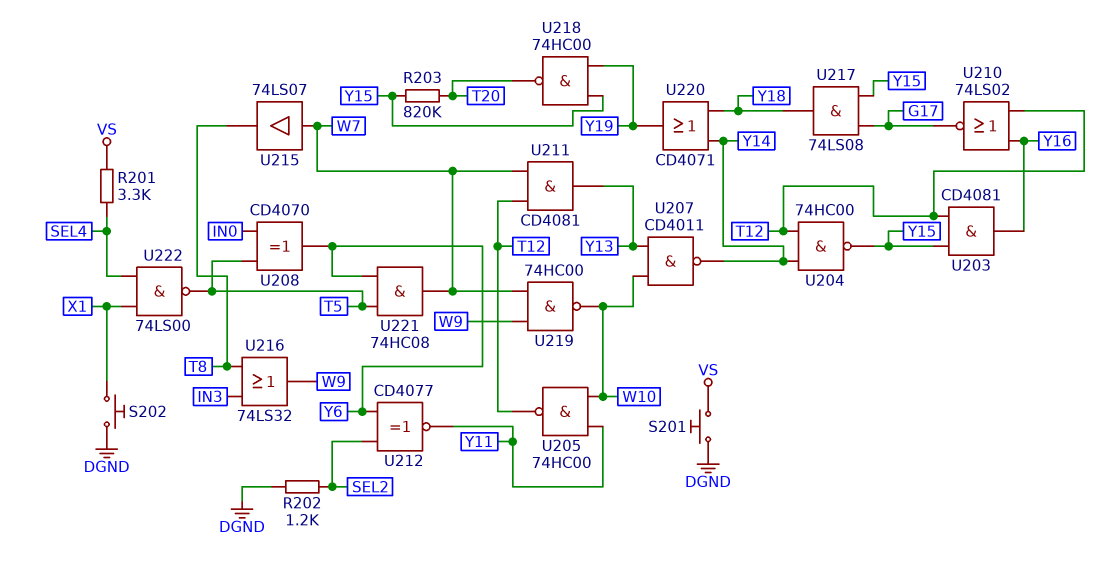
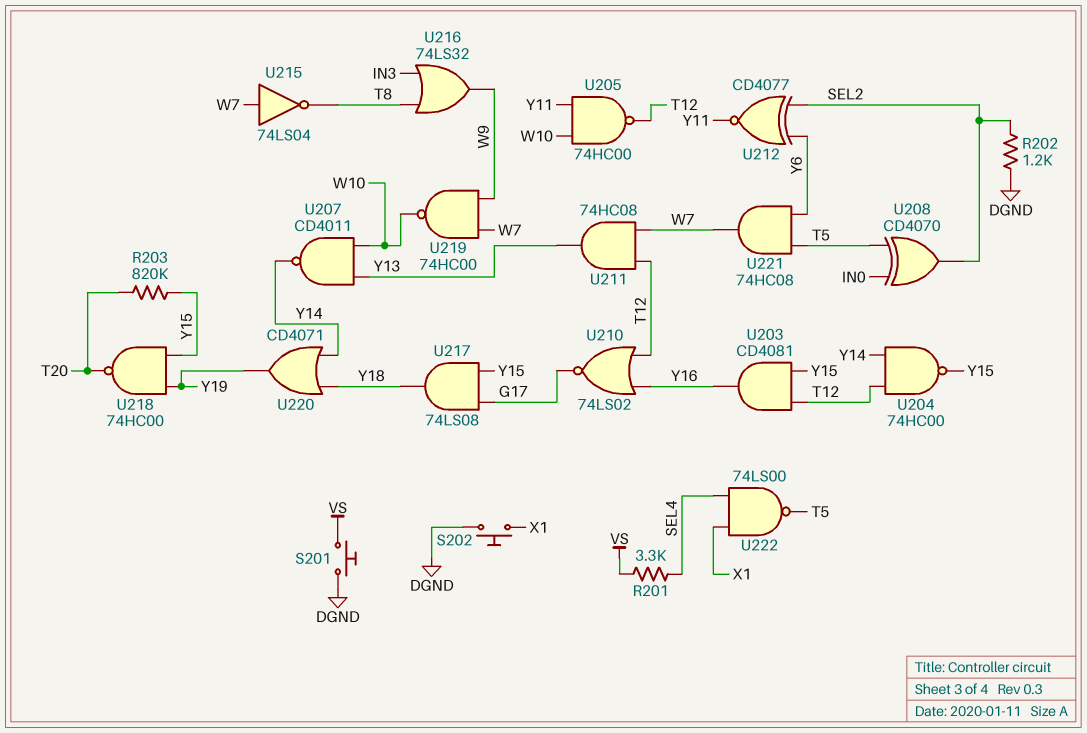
U208: XOR CD4070 (in IN0, in T5, out Y6) -> XOR CD4070 (in IN0, in T5, out SEL2)
U211: AND CD4081 (in T12, in W7, out Y13) -> AND 74HC08 (in T12, in W7, out Y13)
U215: buffer 74LS07 (in W7, out T8) -> NOT 74LS04 (in W7, out T8)

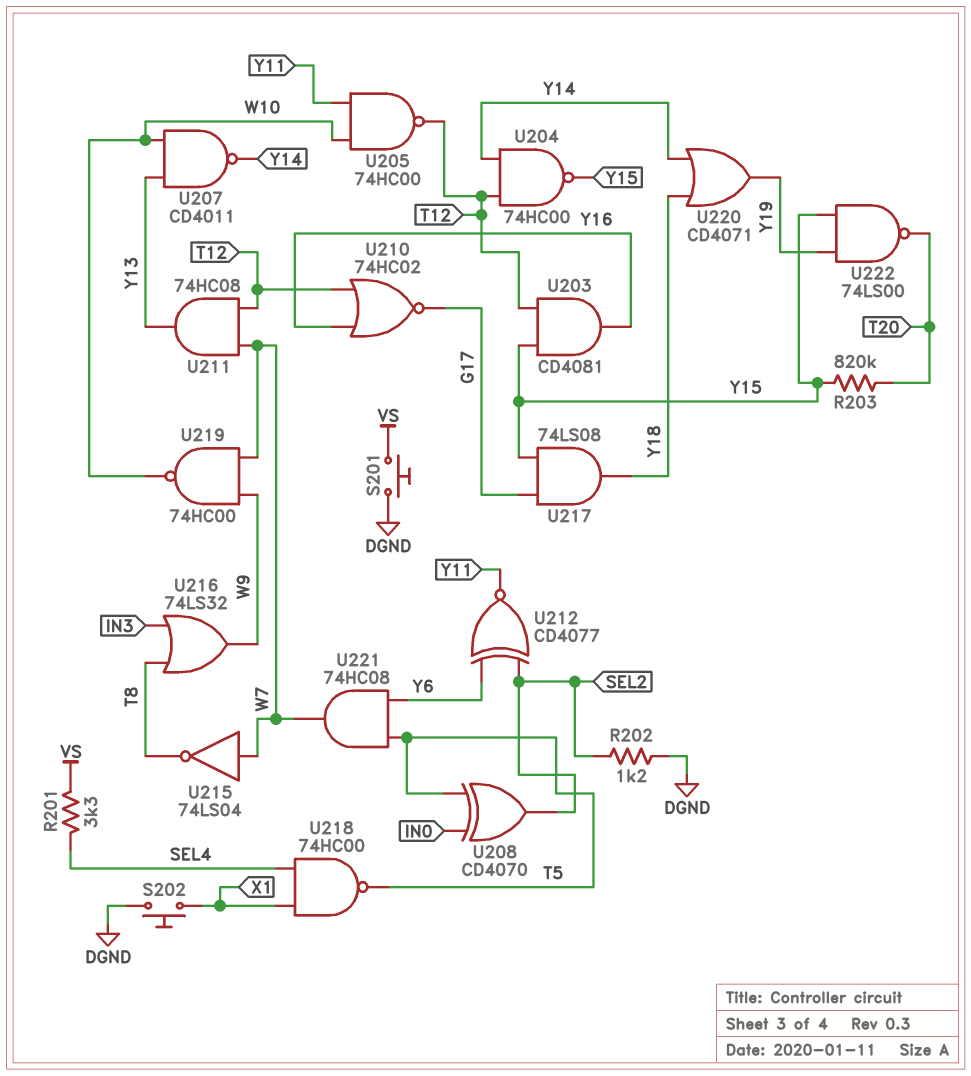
U210: NOR 74LS02 (in T12, in Y16, out G17) -> NOR 74HC02 (in T12, in Y16, out G17)
U218: NAND 74HC00 (in Y15, in Y19, out T20) -> NAND 74HC00 (in SEL4, in X1, out T5)
U222: NAND 74LS00 (in SEL4, in X1, out T5) -> NAND 74LS00 (in Y15, in Y19, out T20)

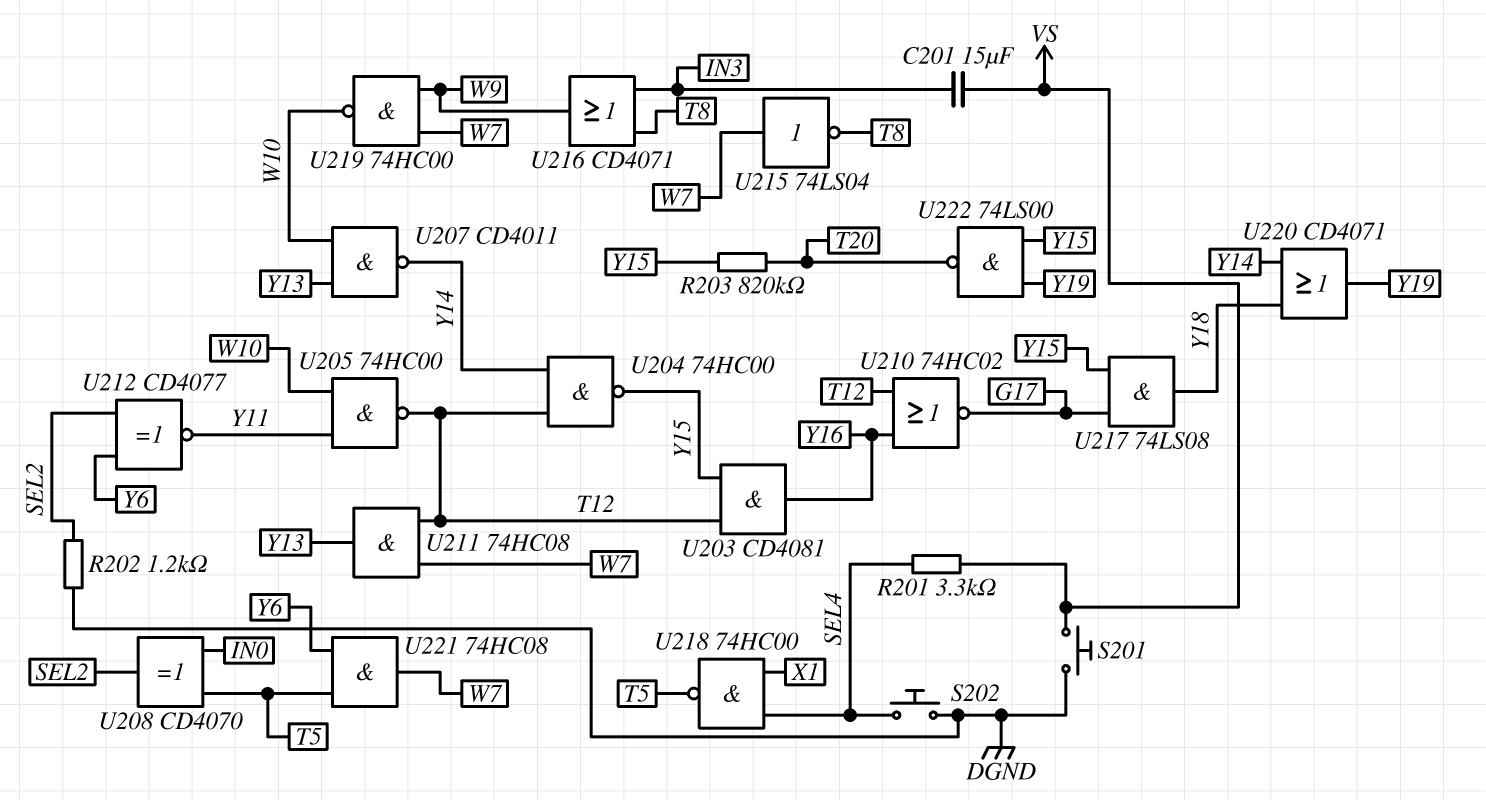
C201: none -> 15uF (IN3, VS)
S202: button (DGND, X1) -> button (DGND, SEL4)
U216: OR 74LS32 (in IN3, in T8, out W9) -> OR CD4071 (in IN3, in T8, out W9)

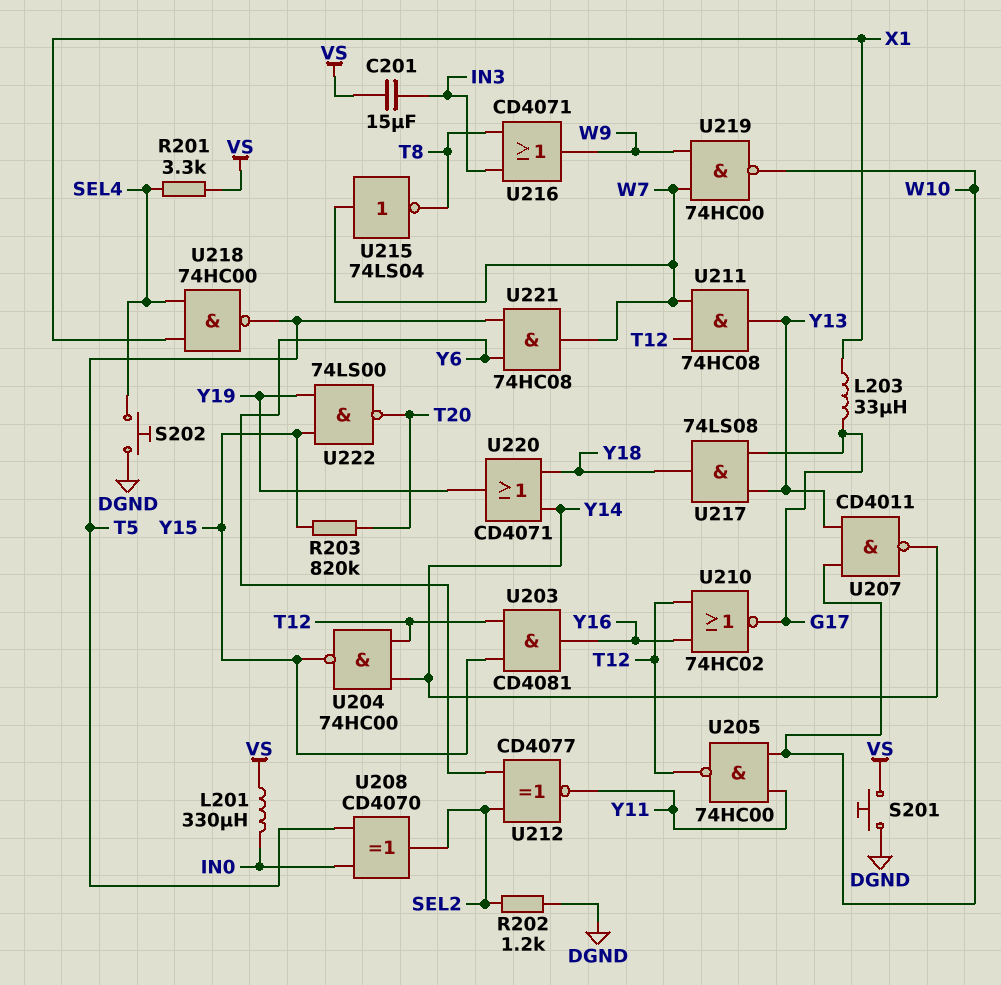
L201: none -> 330uH (IN0, VS)
L203: none -> 33uH (G17, X1)
U217: AND 74LS08 (in G17, in Y15, out Y18) -> AND 74LS08 (in G17, in Y13, out Y18)

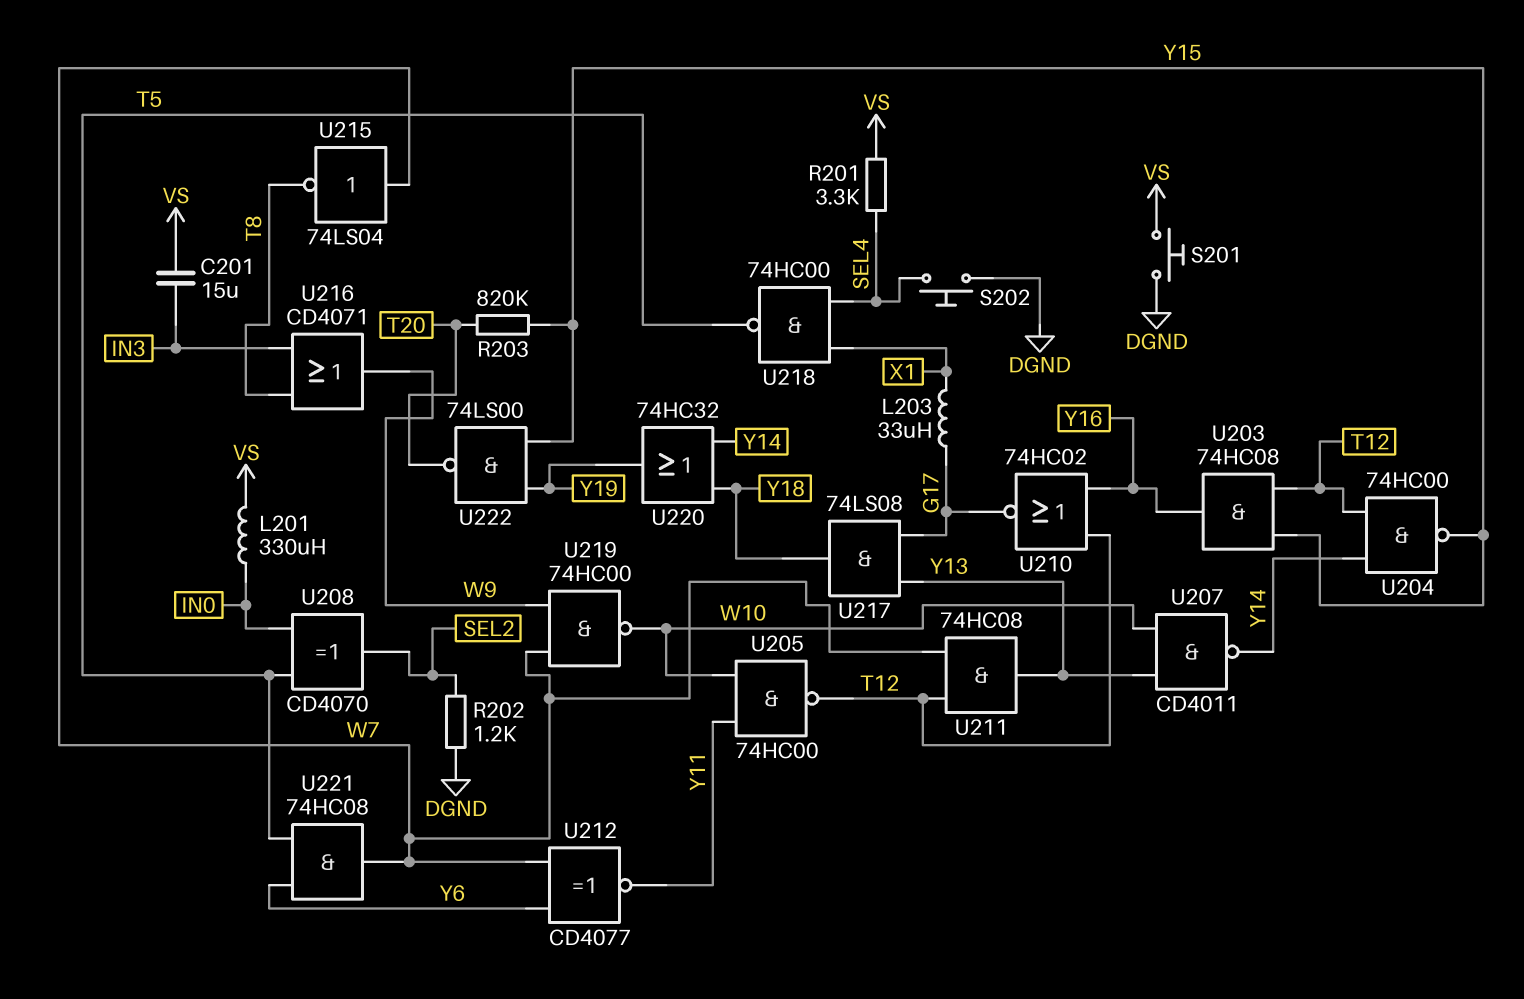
U203: AND CD4081 (in T12, in Y15, out Y16) -> AND 74HC08 (in T12, in Y15, out Y16)
U212: XNOR CD4077 (in SEL2, in Y6, out Y11) -> XNOR CD4077 (in W7, in Y6, out Y11)
U220: OR CD4071 (in Y14, in Y18, out Y19) -> OR 74HC32 (in Y14, in Y18, out Y19)

